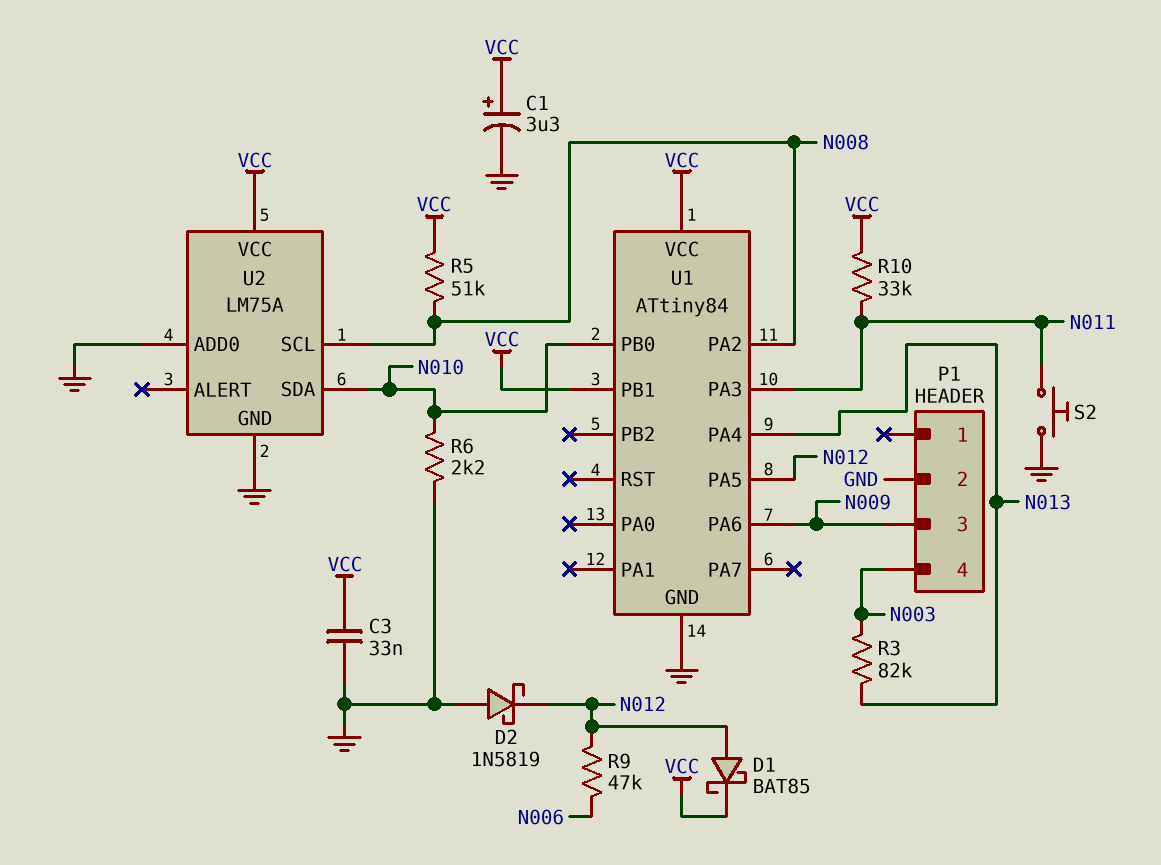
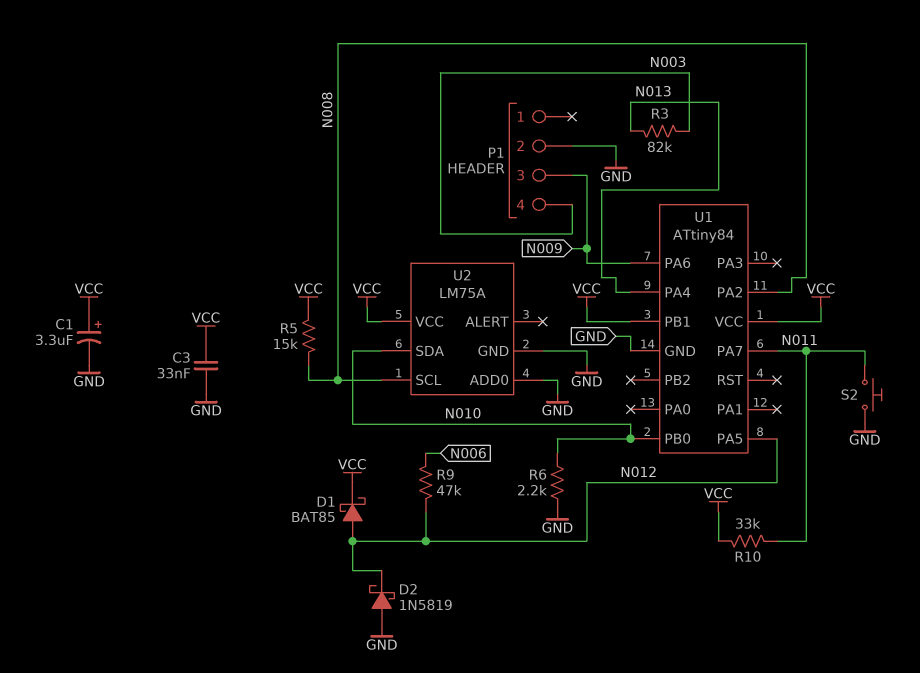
R5: 51k (N008, VCC) -> 15k (N008, VCC)
U1 pin PA3: N011 -> none
U1 pin PA7: none -> N011

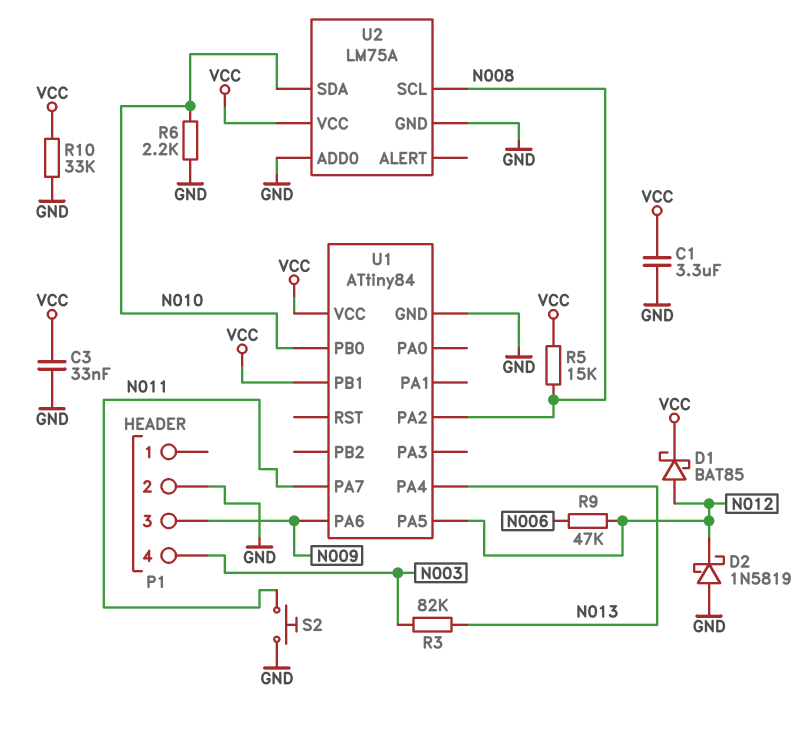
C1: 3.3uF (plus VCC, minus GND) -> 3.3uF (GND, VCC)
R10: 33k (N011, VCC) -> 33k (GND, VCC)

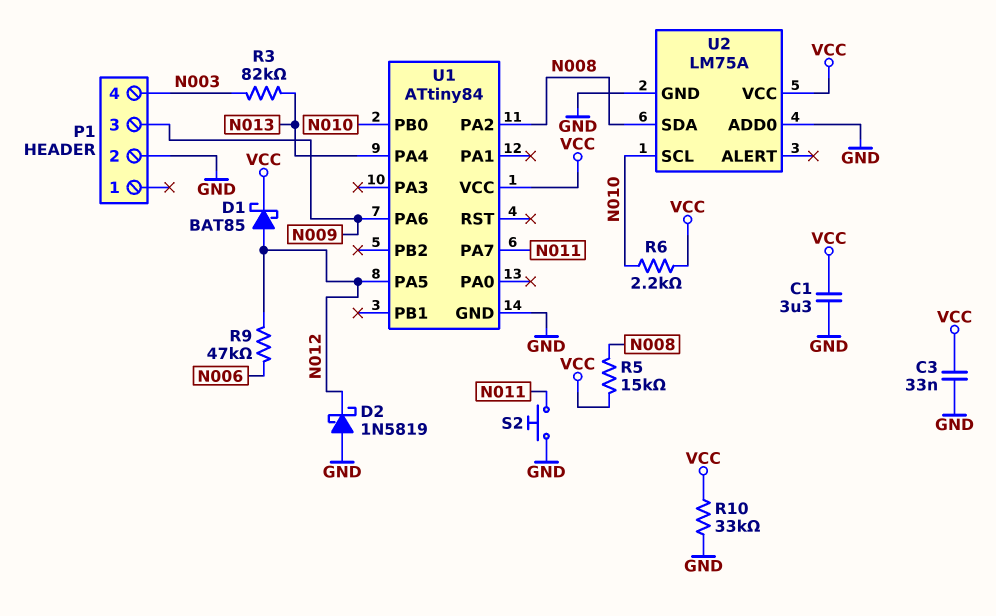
R6: 2.2k (GND, N010) -> 2.2k (N010, VCC)
U1 pin PB1: VCC -> none
U2 pin SCL: N008 -> N010
U2 pin SDA: N010 -> N008

